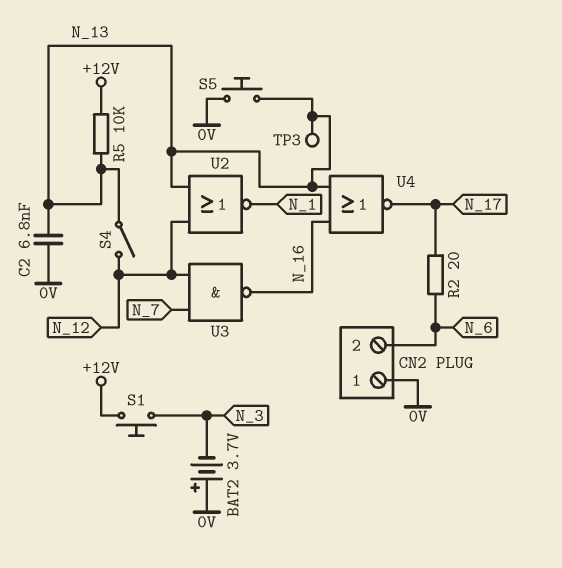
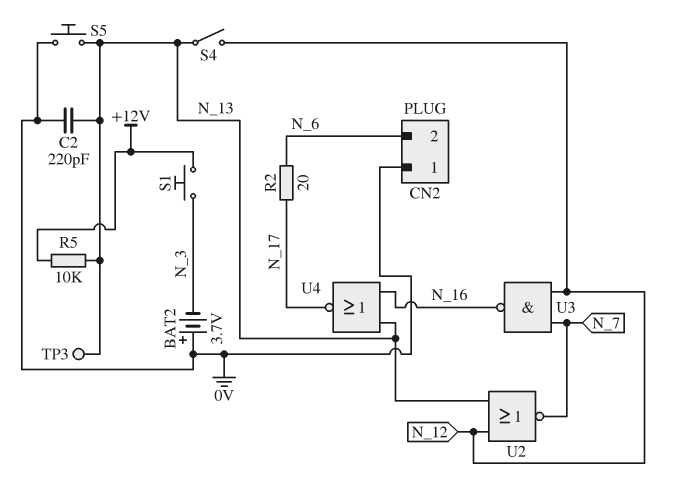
C2: 6.8nF (0V, N_13) -> 220pF (0V, N_13)
U2: NOR (in N_12, in N_13, out N_1) -> NOR (in N_12, in N_13, out N_7)

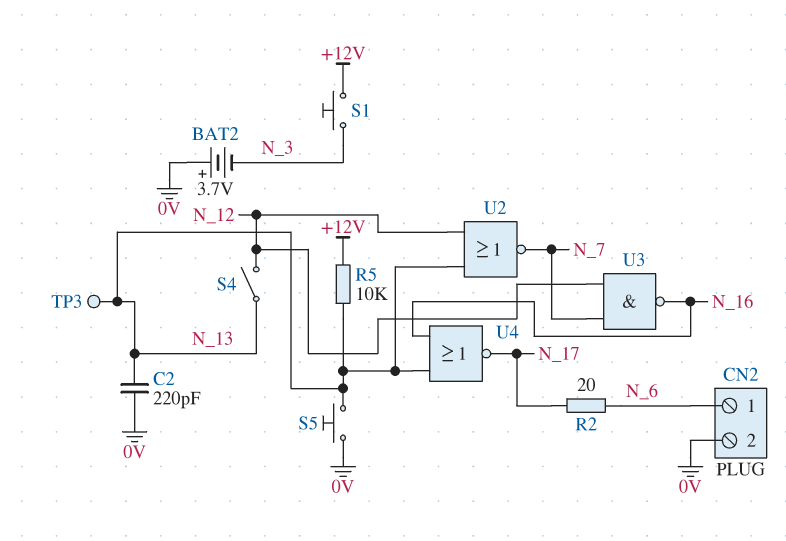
CN2 pin 1: 0V -> N_6
CN2 pin 2: N_6 -> 0V

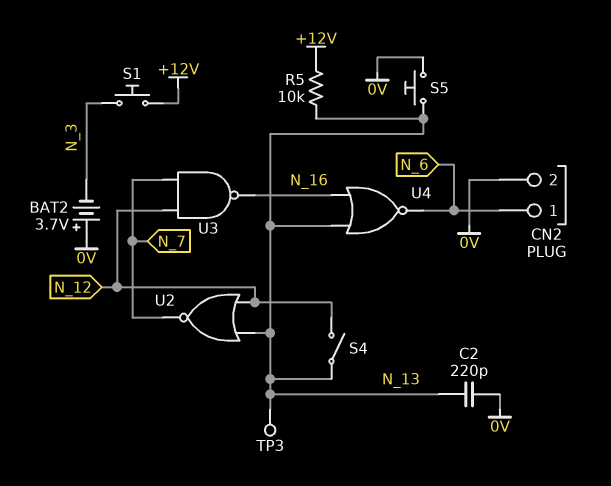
R2: 20 (N_6, N_17) -> none
U4: NOR (in N_13, in N_16, out N_17) -> NOR (in N_13, in N_16, out N_6)

